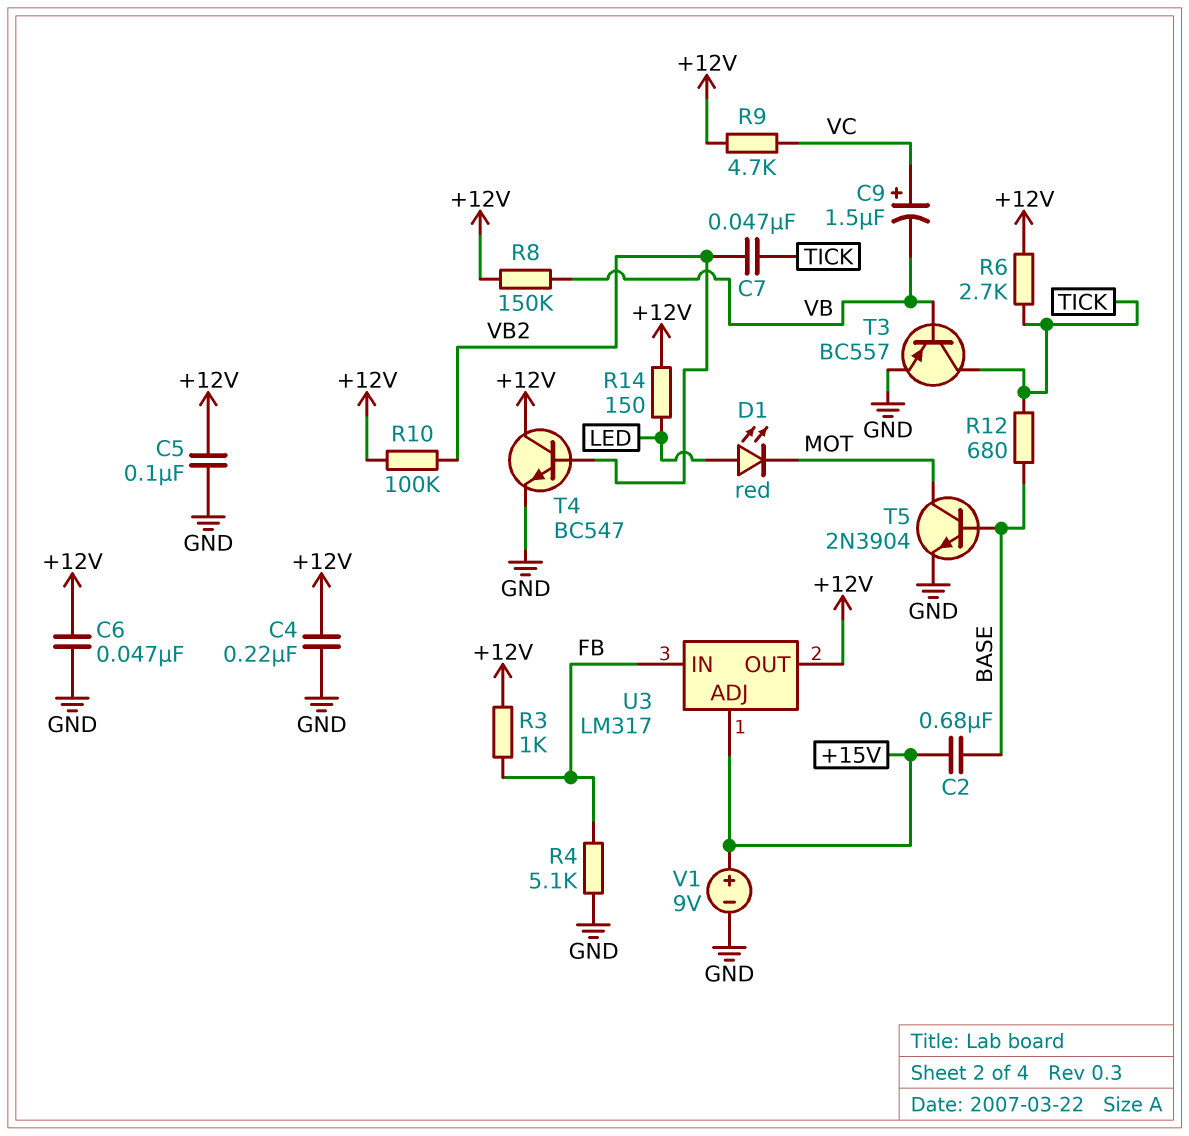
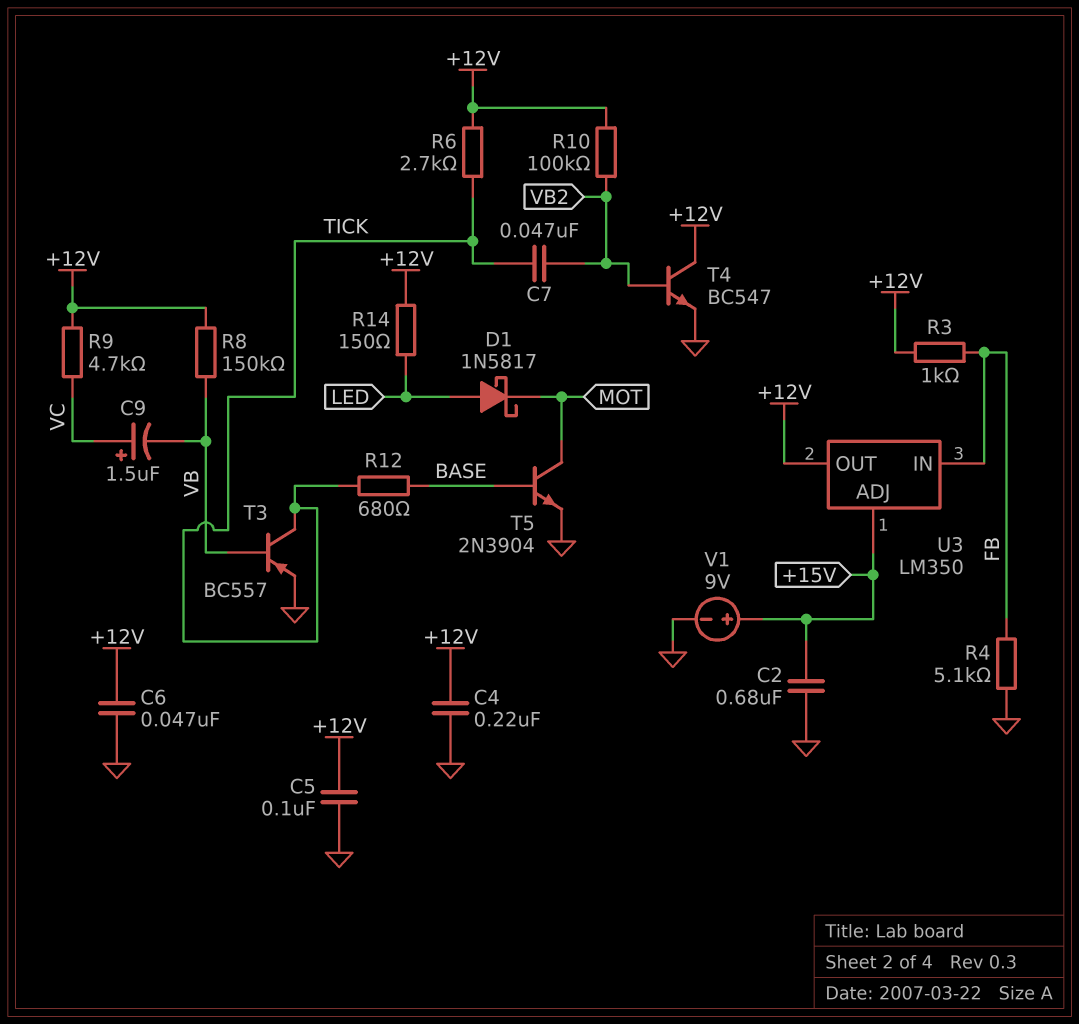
C2: 680nF (+15V, BASE) -> 680nF (+15V, GND)
D1: LED red (A LED, K MOT) -> schottky 1N5817 (A LED, K MOT)
U3: LM317 -> LM350

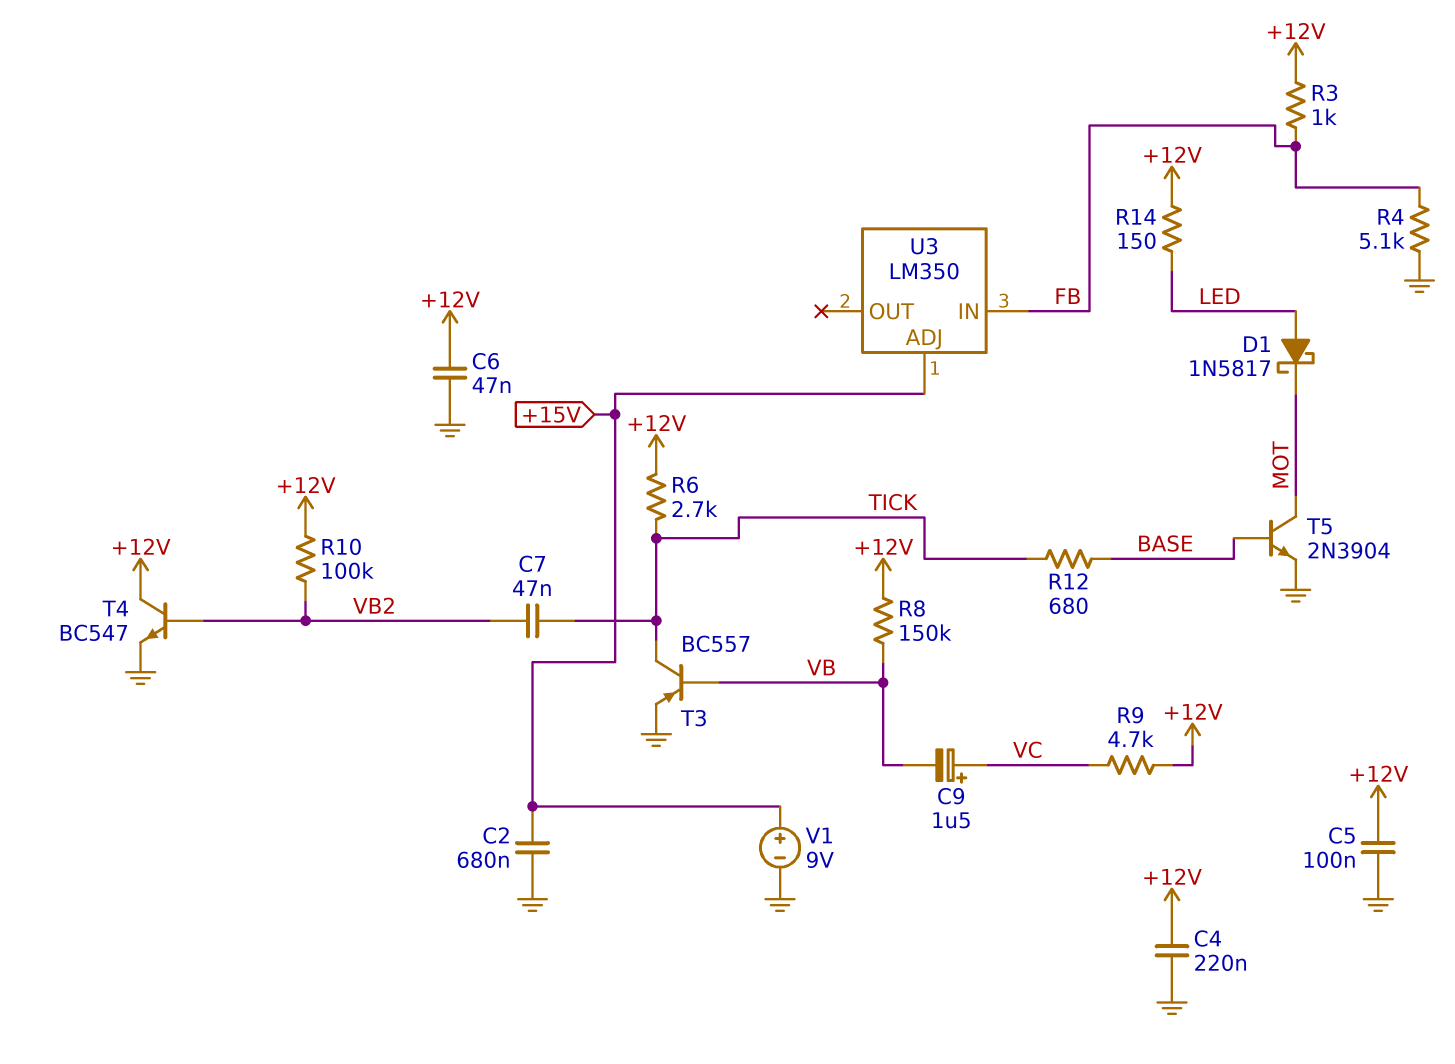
U3 pin OUT: +12V -> none

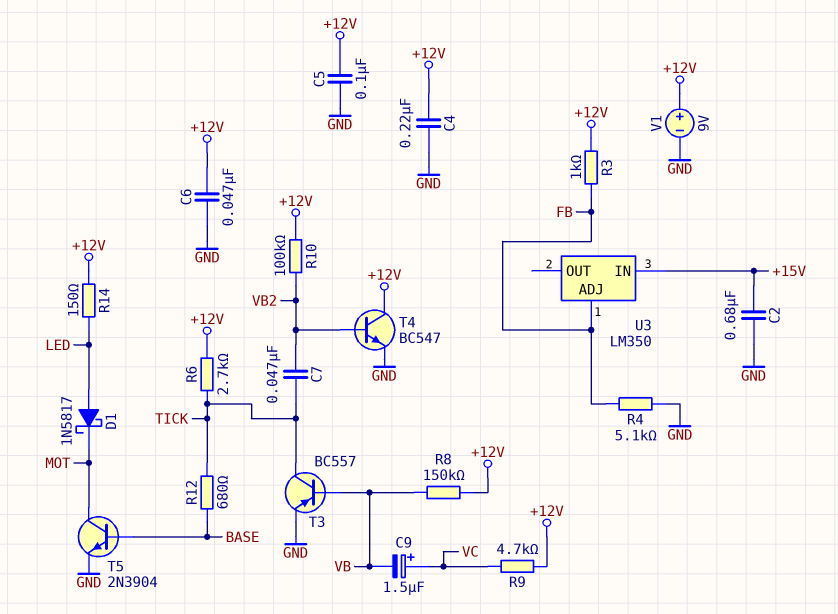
U3 pin ADJ: +15V -> FB
U3 pin IN: FB -> +15V
V1: 9V (plus +15V, minus GND) -> 9V (plus +12V, minus GND)

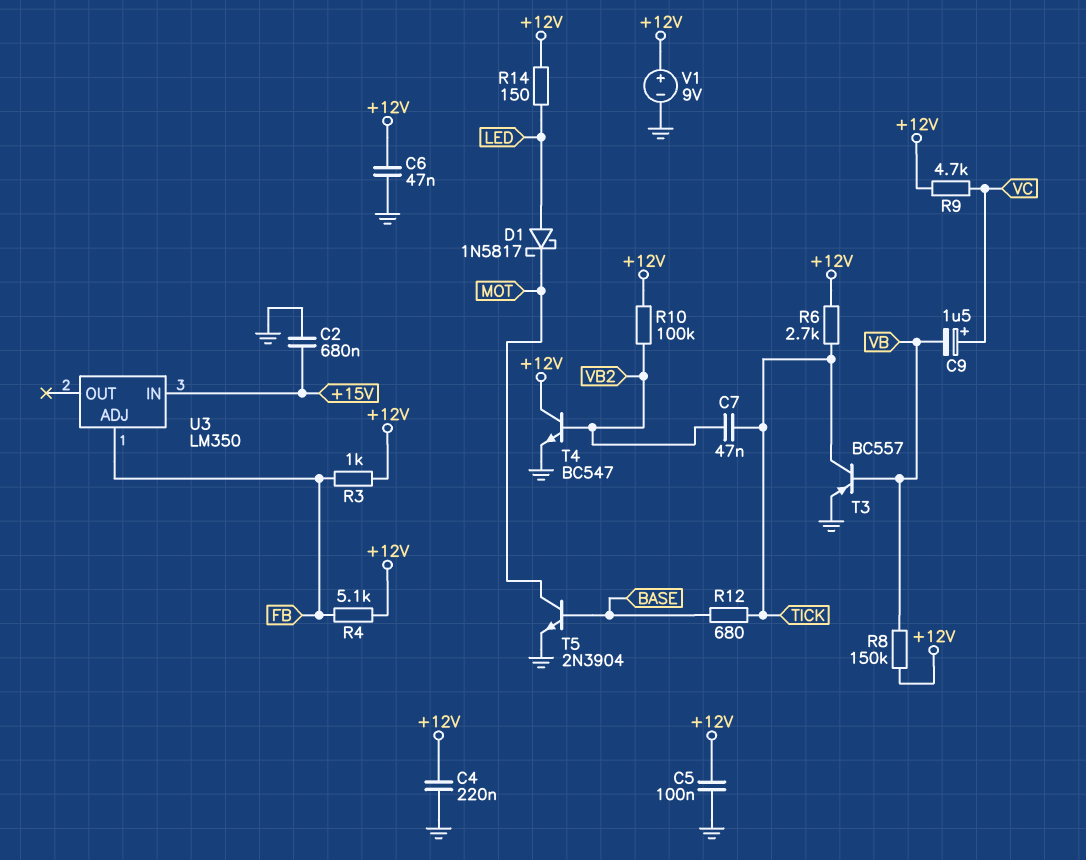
R4: 5.1k (FB, GND) -> 5.1k (+12V, FB)

